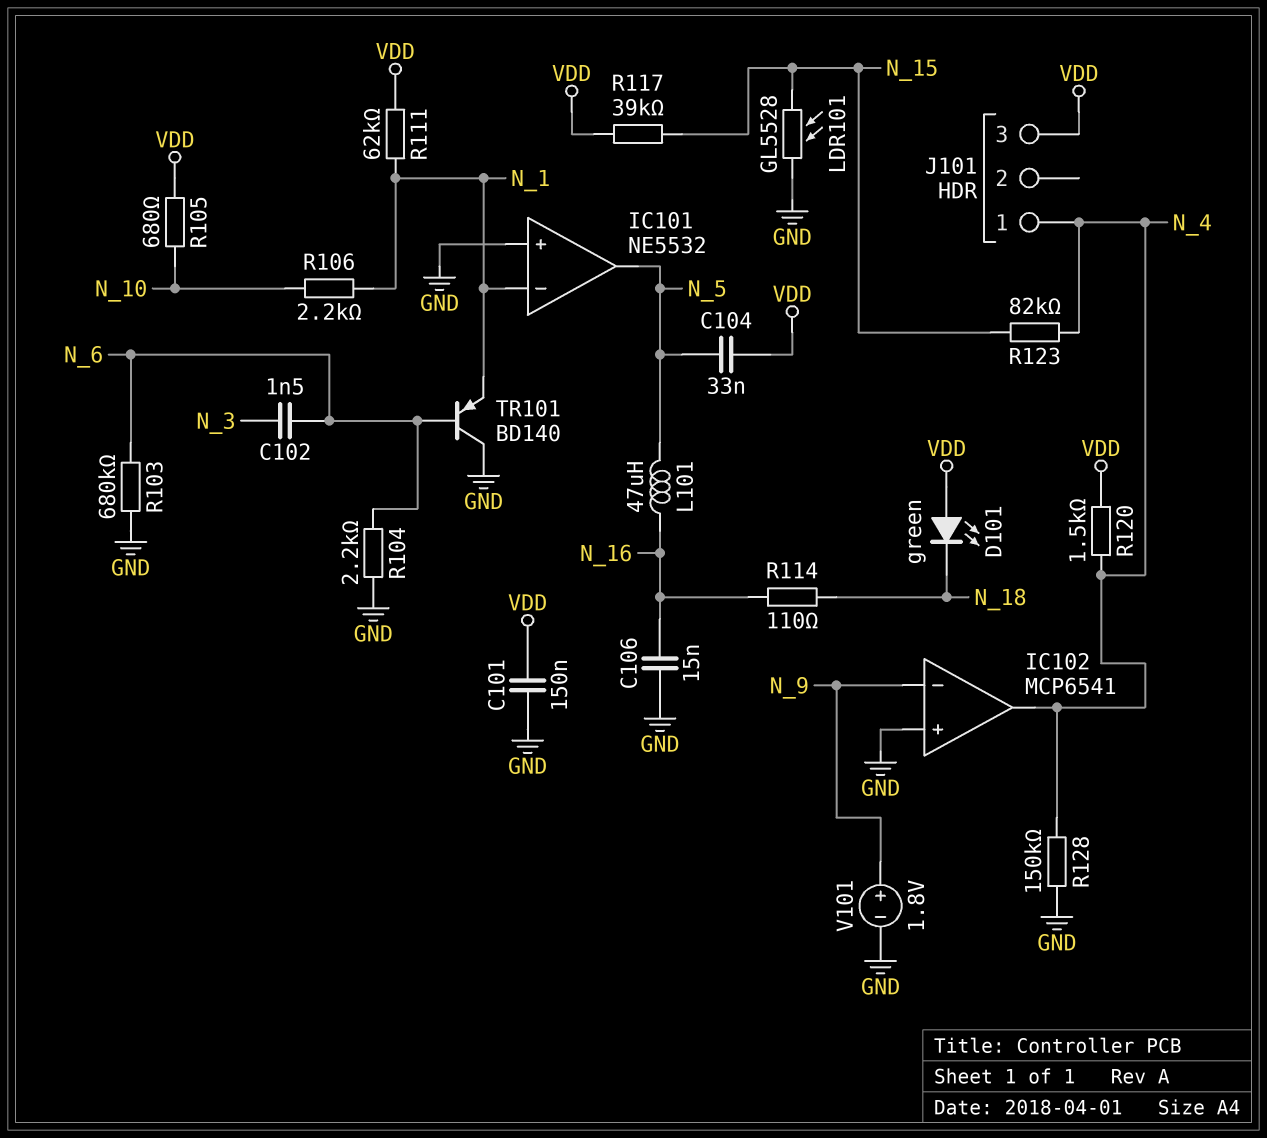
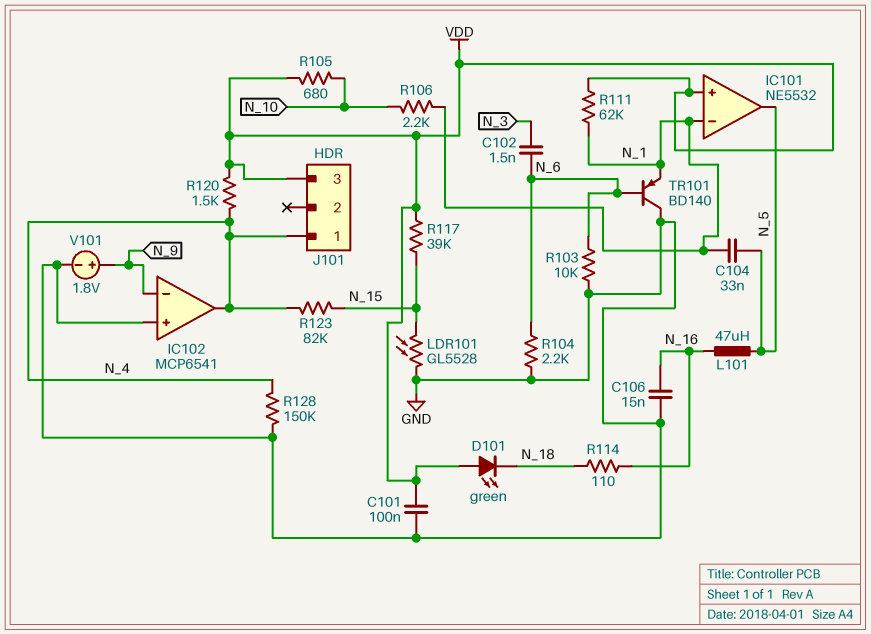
C101: 150nF (GND, VDD) -> 100nF (GND, VDD)
C104: 33nF (N_5, VDD) -> 33nF (N_1, N_5)
IC101 pin in+: GND -> VDD
R103: 680k (GND, N_6) -> 10k (GND, N_6)

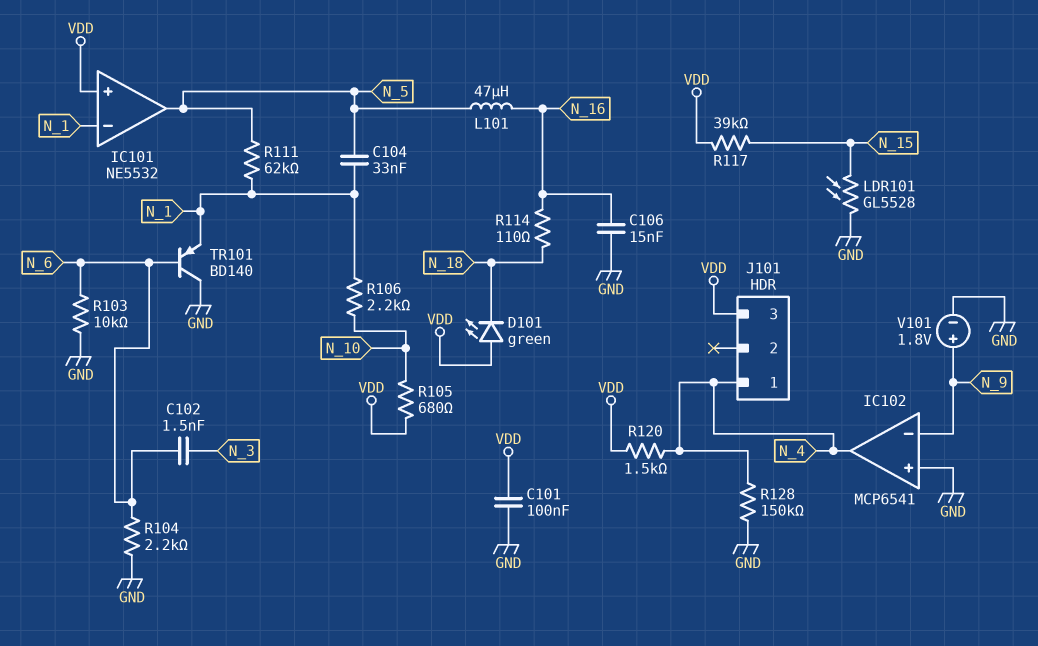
R111: 62k (N_1, VDD) -> 62k (N_1, N_5)
R123: 82k (N_4, N_15) -> none

